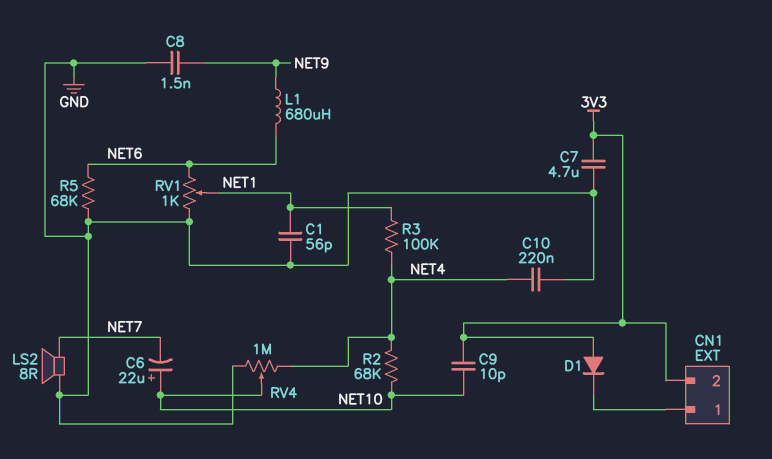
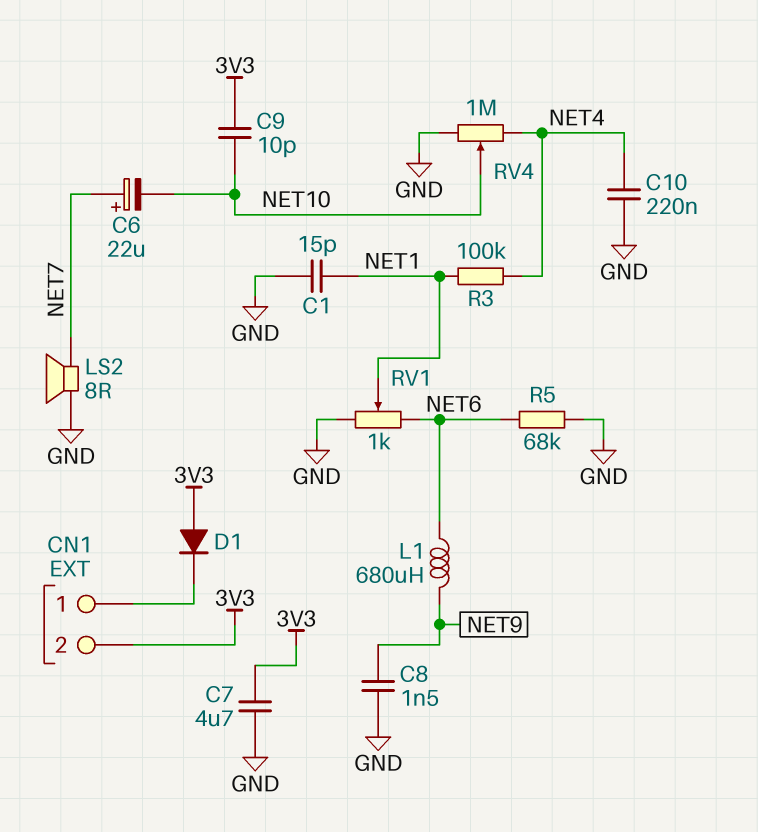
C1: 56pF (GND, NET1) -> 15pF (GND, NET1)
C6: 22uF (plus NET10, minus NET7) -> 22uF (plus NET7, minus NET10)
R2: 68k (NET4, NET10) -> none

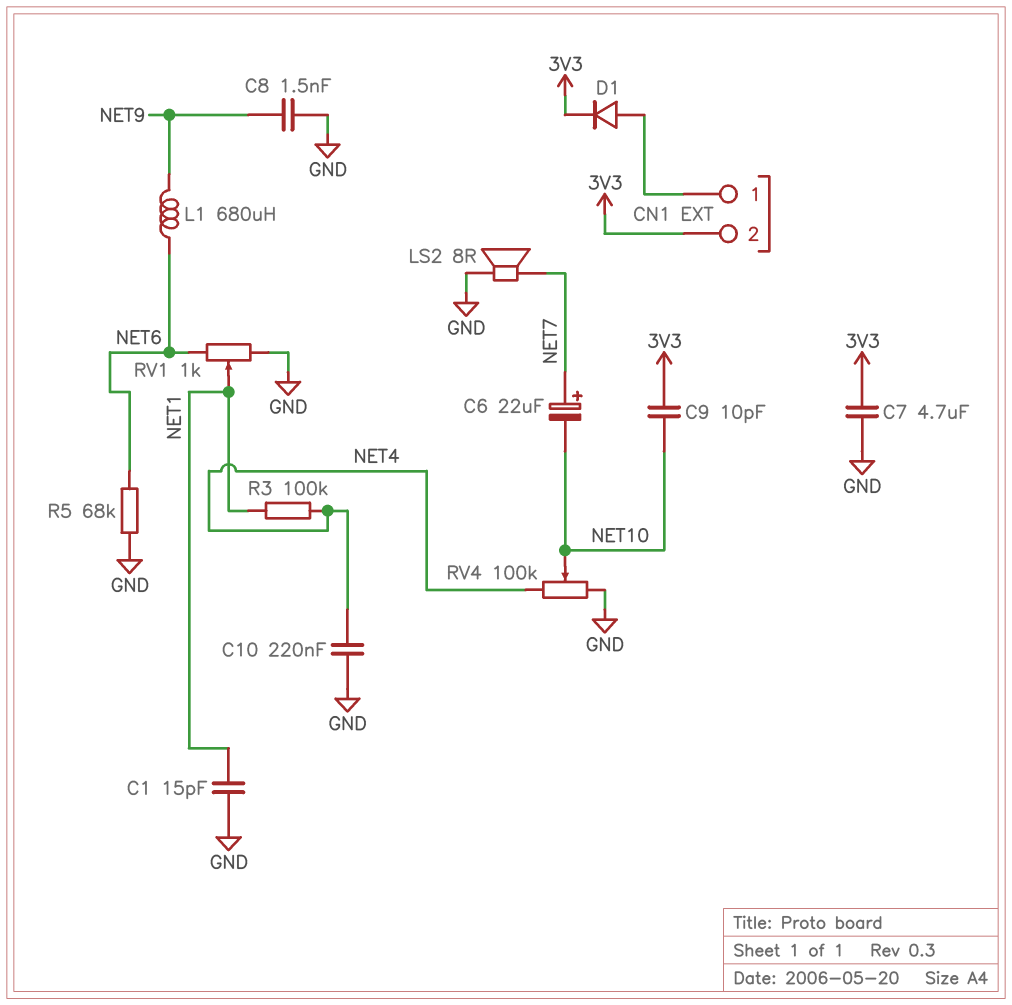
D1: diode (A 3V3, K CN1/1) -> diode (A CN1/1, K 3V3)
RV4: 1M (GND, NET4, wiper NET10) -> 100k (GND, NET4, wiper NET10)

